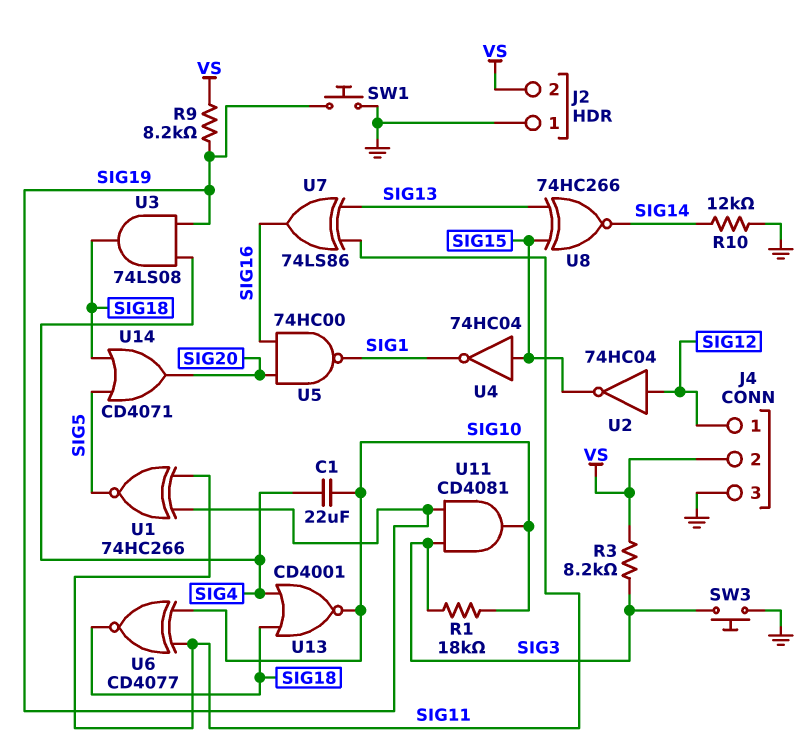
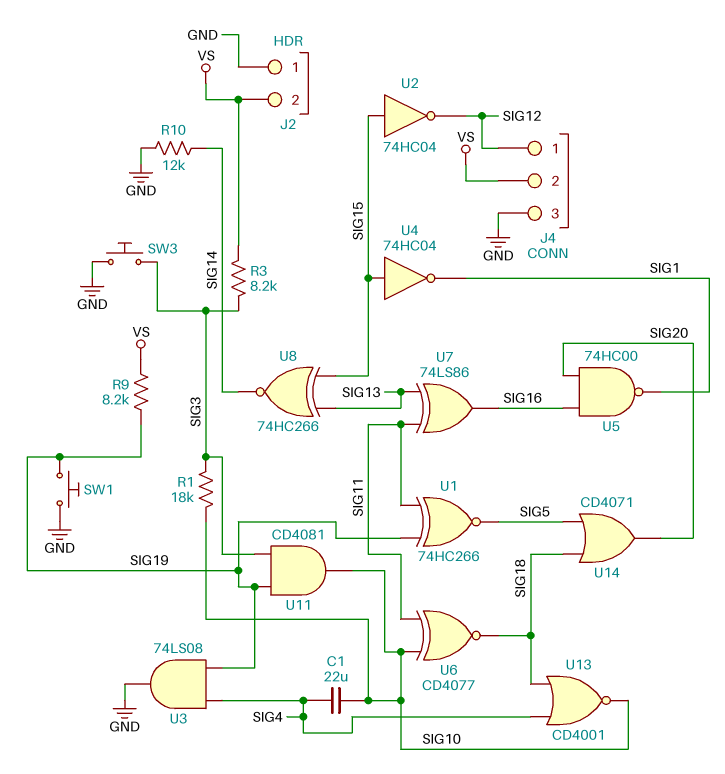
U2: NOT 74HC04 (in SIG12, out SIG15) -> NOT 74HC04 (in SIG15, out SIG12)
U3: AND 74LS08 (in SIG4, in SIG19, out SIG18) -> AND 74LS08 (in SIG4, in SIG19, out GND)

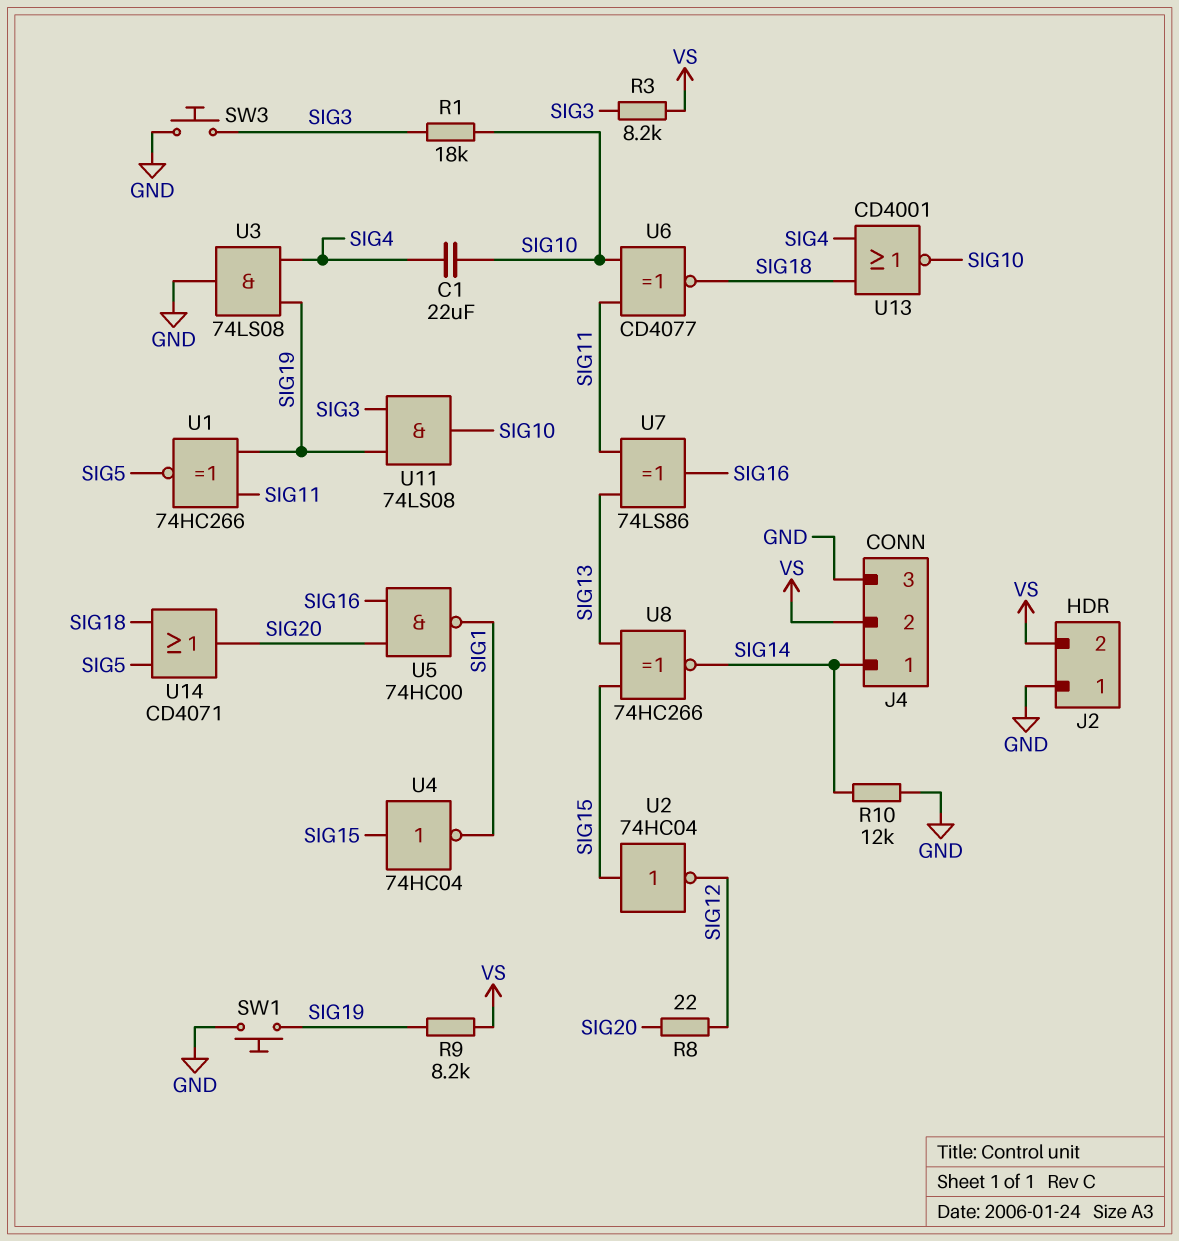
J4 pin 1: SIG12 -> SIG14
R8: none -> 22 (SIG12, SIG20)
U11: AND CD4081 (in SIG3, in SIG19, out SIG10) -> AND 74LS08 (in SIG3, in SIG19, out SIG10)

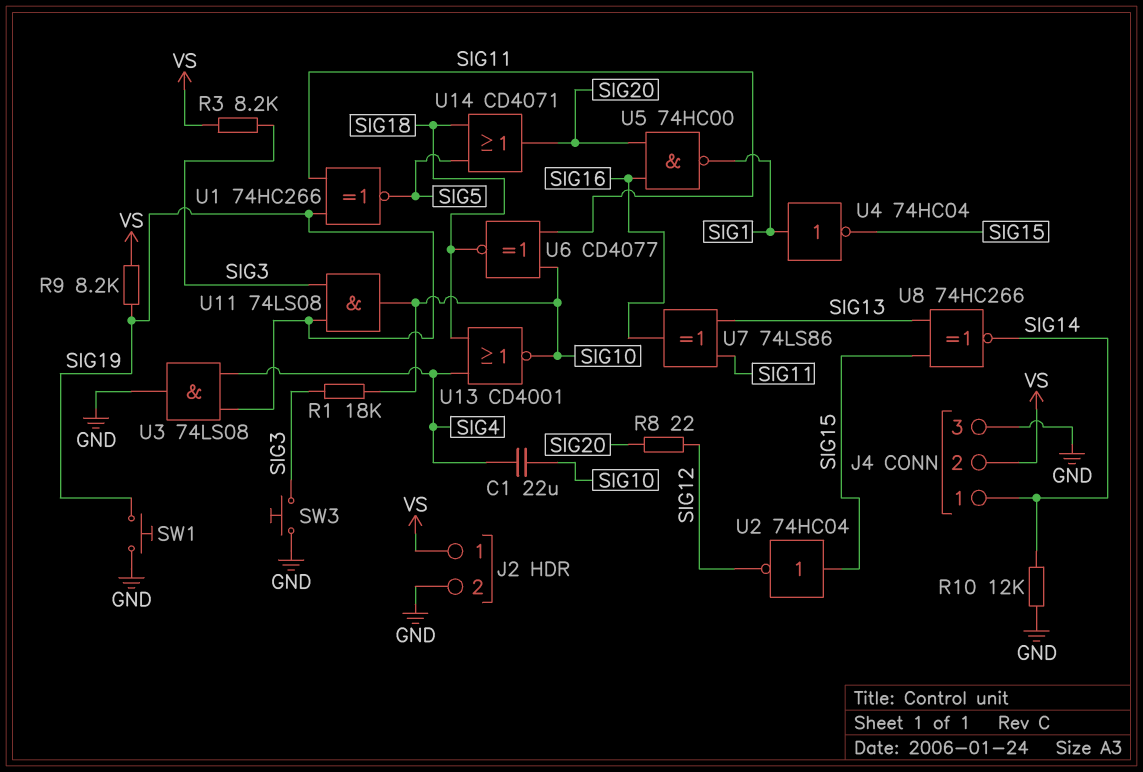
J2 pin 1: GND -> VS
J2 pin 2: VS -> GND
U4: NOT 74HC04 (in SIG15, out SIG1) -> NOT 74HC04 (in SIG1, out SIG15)

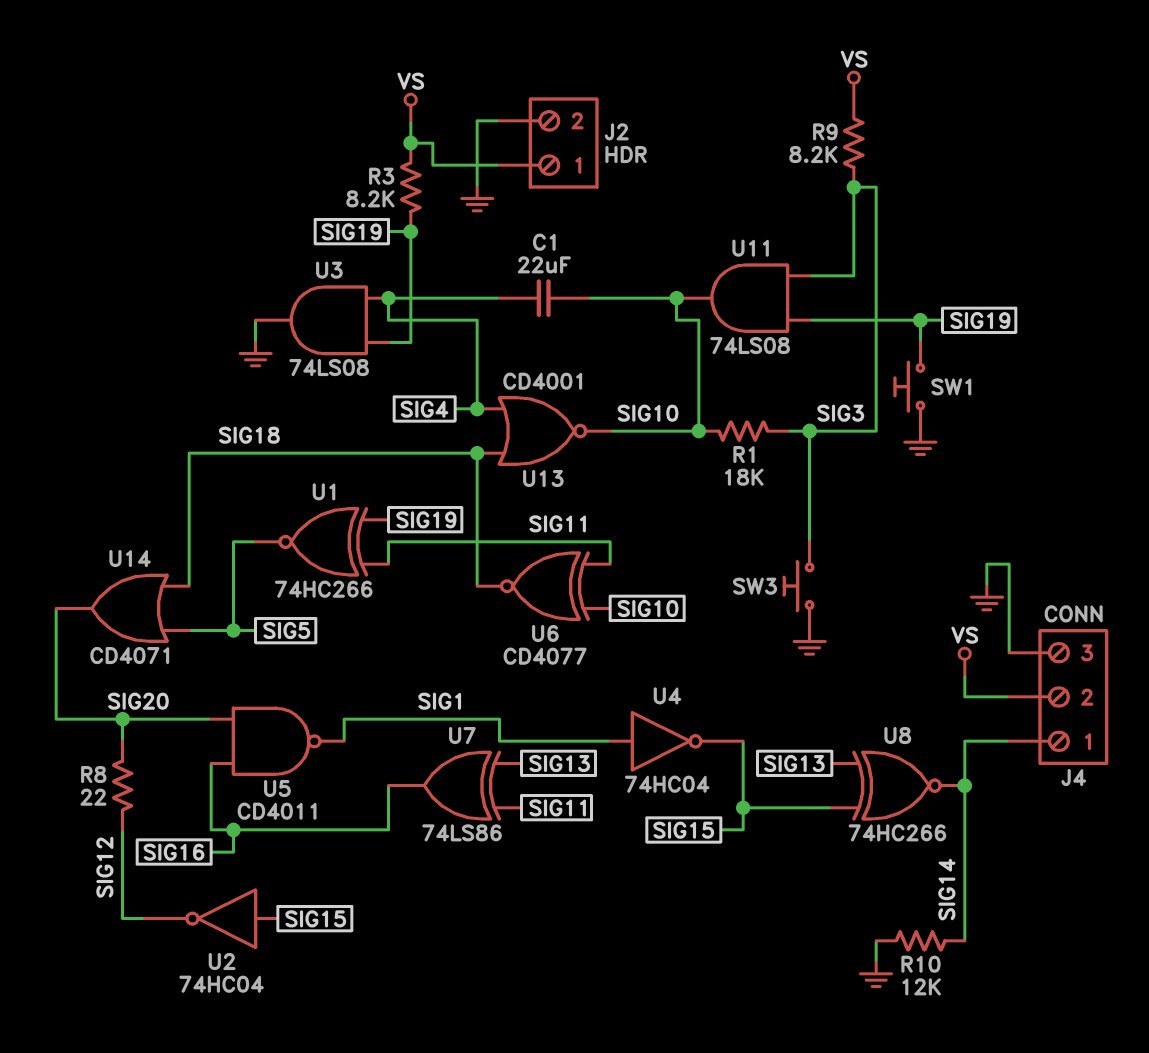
R3: 8.2k (SIG3, VS) -> 8.2k (SIG19, VS)
R9: 8.2k (SIG19, VS) -> 8.2k (SIG3, VS)
U5: NAND 74HC00 (in SIG16, in SIG20, out SIG1) -> NAND CD4011 (in SIG16, in SIG20, out SIG1)

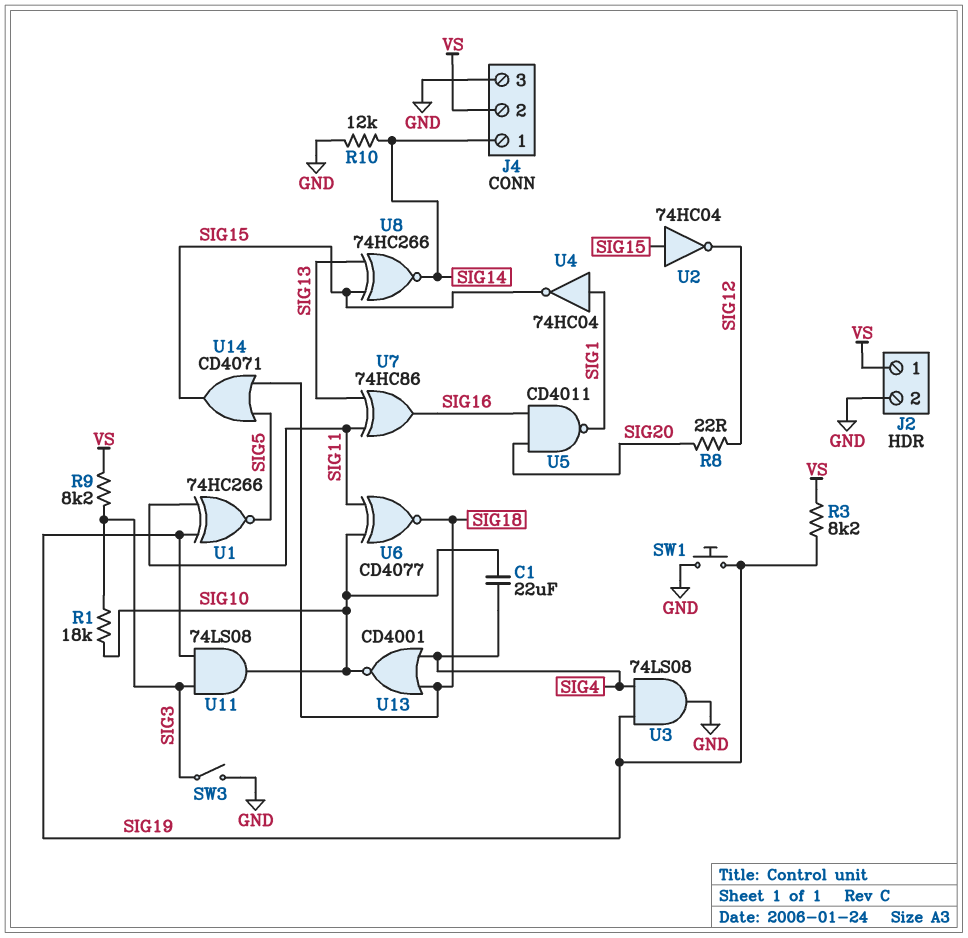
SW3: button (GND, SIG3) -> switch (GND, SIG3)
U7: XOR 74LS86 (in SIG11, in SIG13, out SIG16) -> XOR 74HC86 (in SIG11, in SIG13, out SIG16)
U14: OR CD4071 (in SIG5, in SIG18, out SIG20) -> OR CD4071 (in SIG5, in SIG18, out SIG15)

